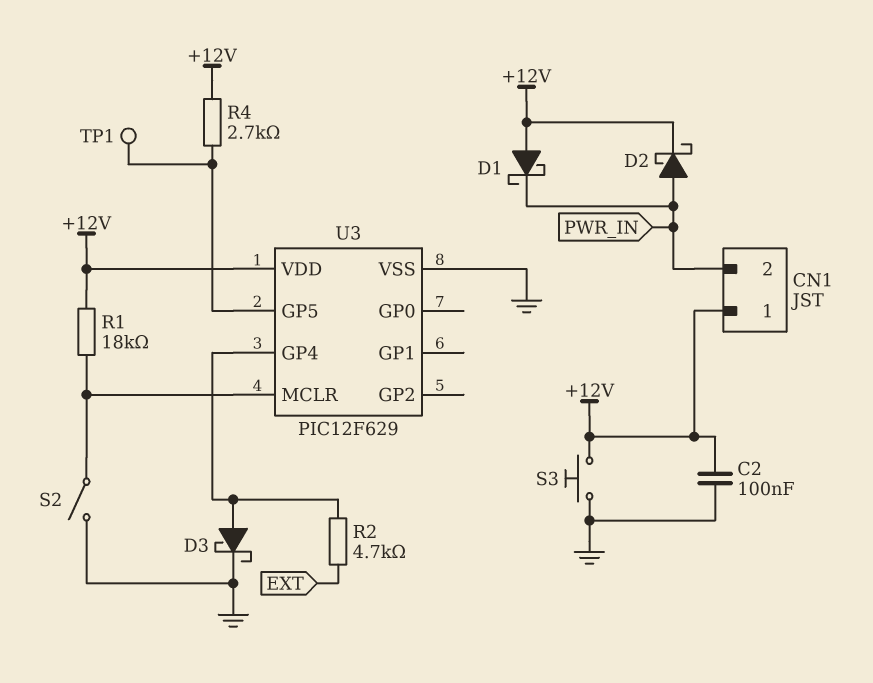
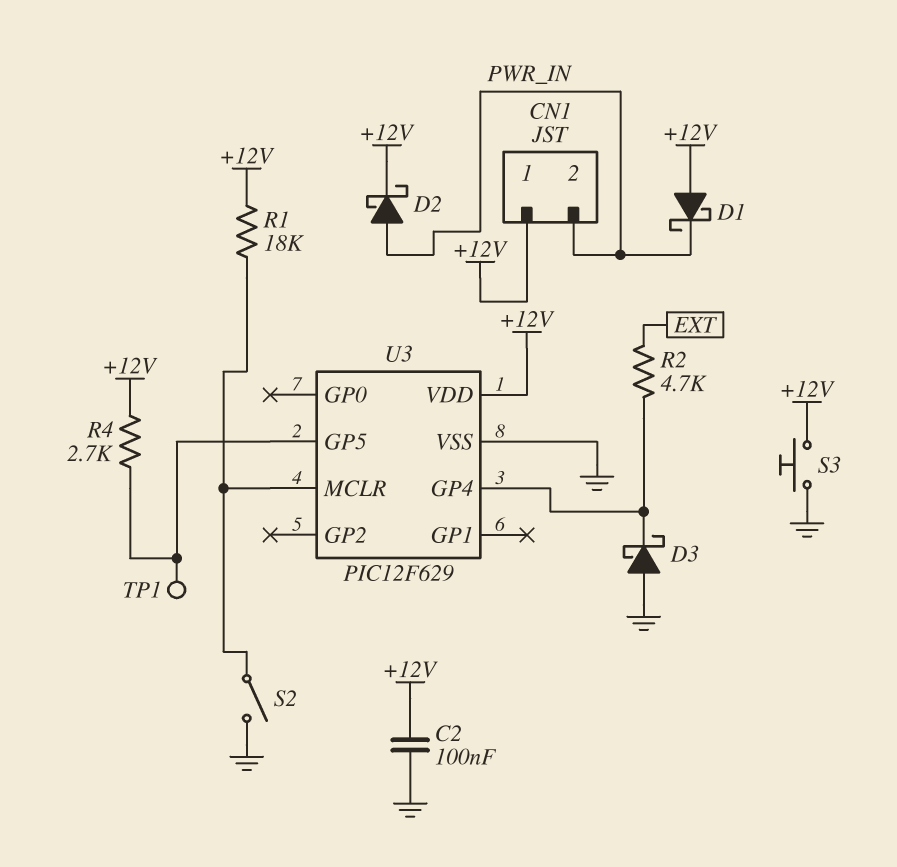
D3: schottky (A U3/GP4, K GND) -> schottky (A GND, K U3/GP4)

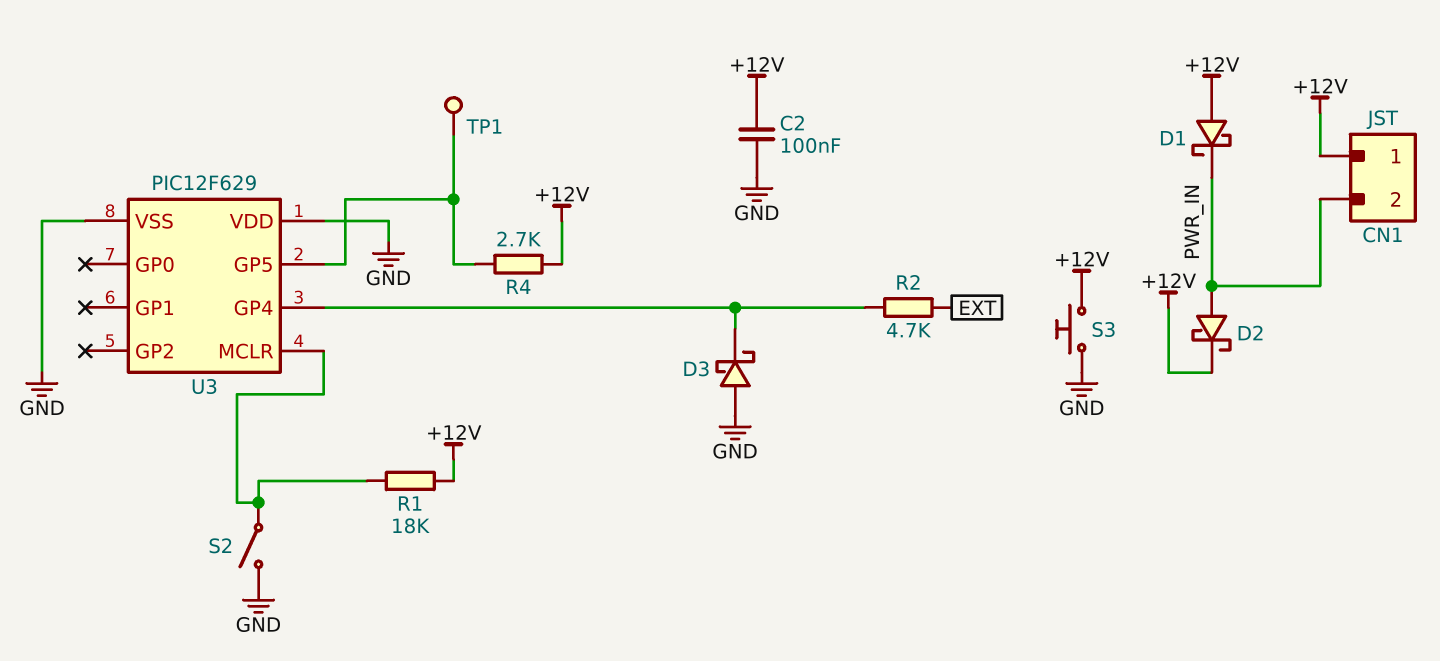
U3 pin VDD: +12V -> GND

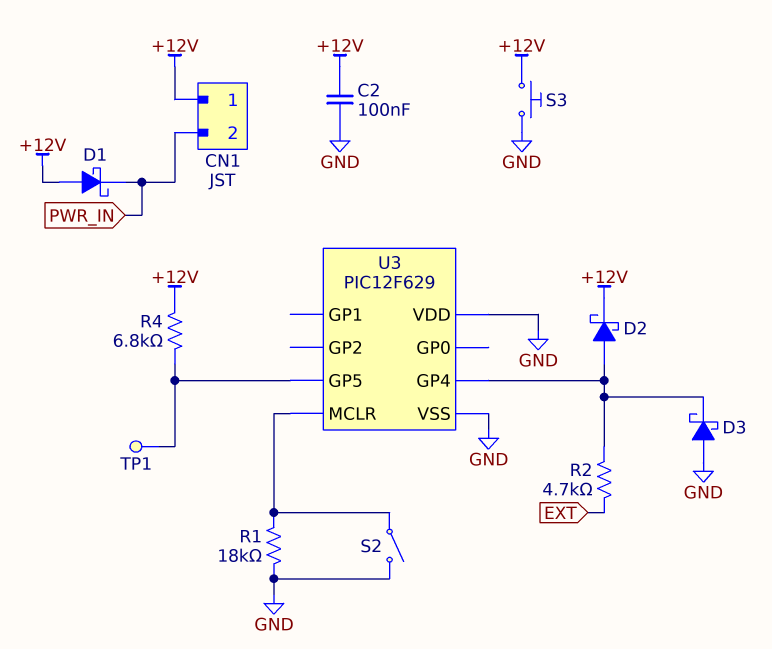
D2: schottky (A PWR_IN, K +12V) -> schottky (A U3/GP4, K +12V)
R1: 18k (+12V, U3/MCLR) -> 18k (GND, U3/MCLR)
R4: 2.7k (+12V, U3/GP5) -> 6.8k (+12V, U3/GP5)

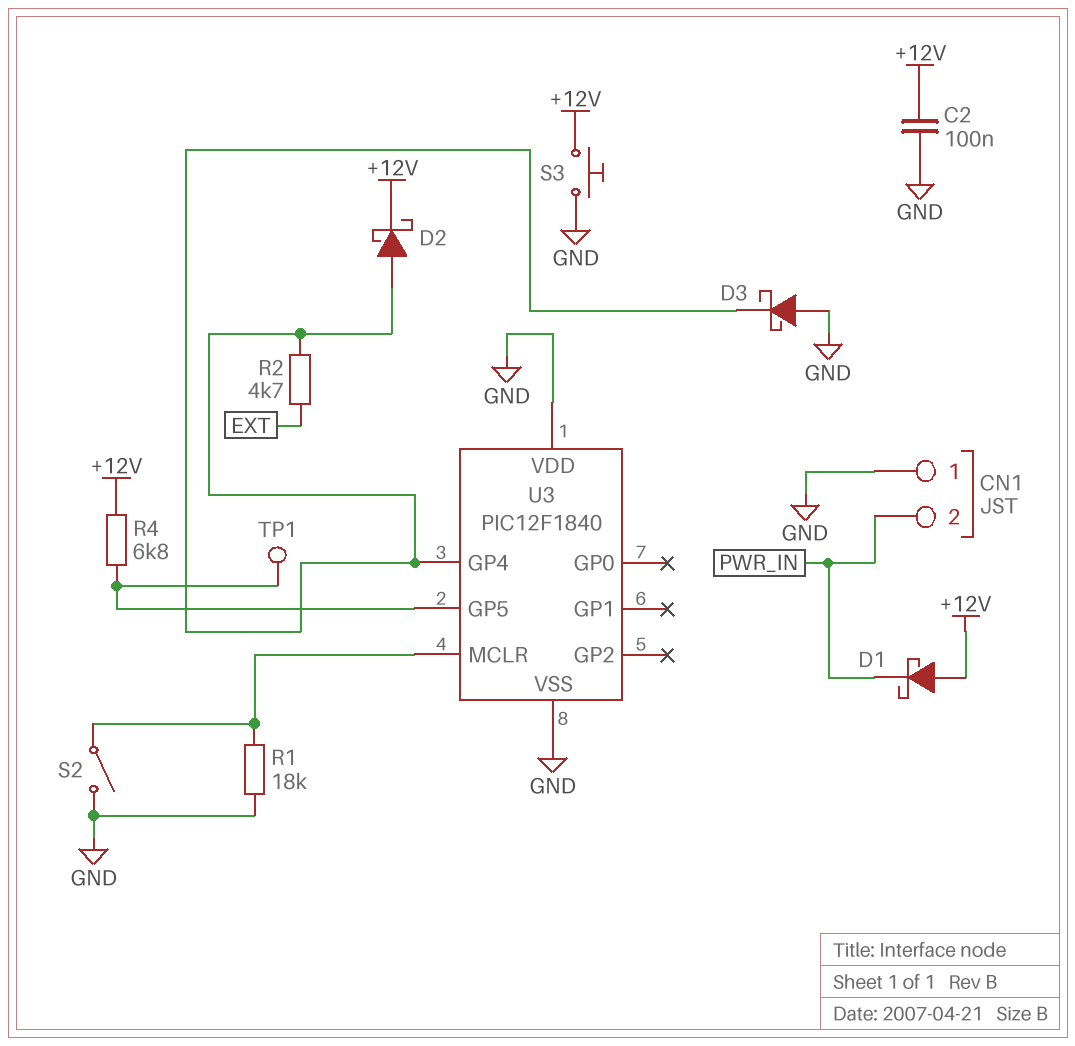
CN1 pin 1: +12V -> GND
U3: PIC12F629 -> PIC12F1840

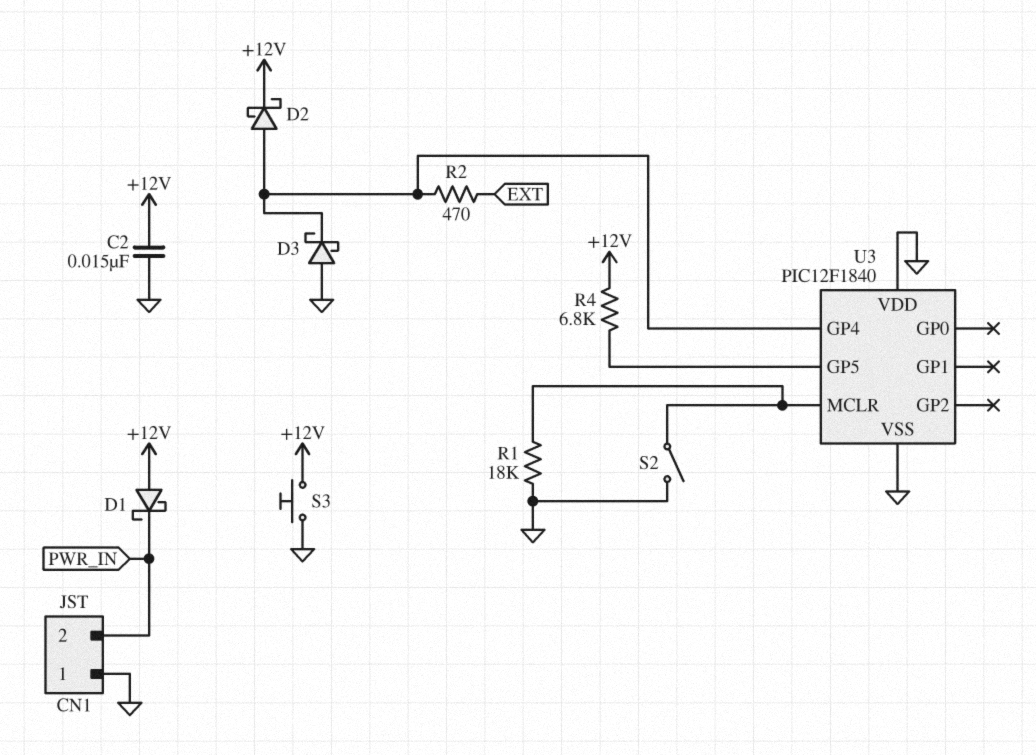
C2: 100nF (+12V, GND) -> 15nF (+12V, GND)
R2: 4.7k (EXT, U3/GP4) -> 470 (EXT, U3/GP4)
TP1: test point (U3/GP5) -> none

